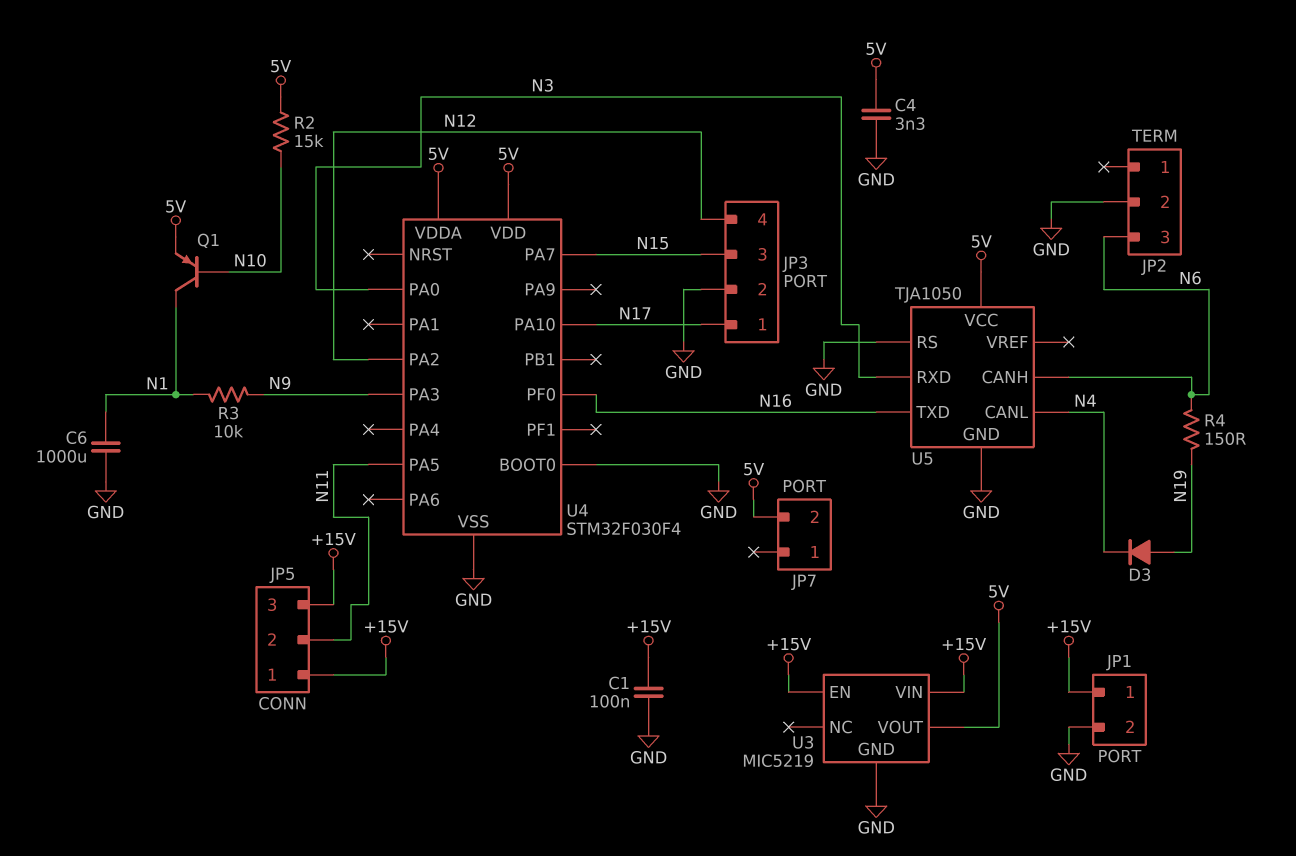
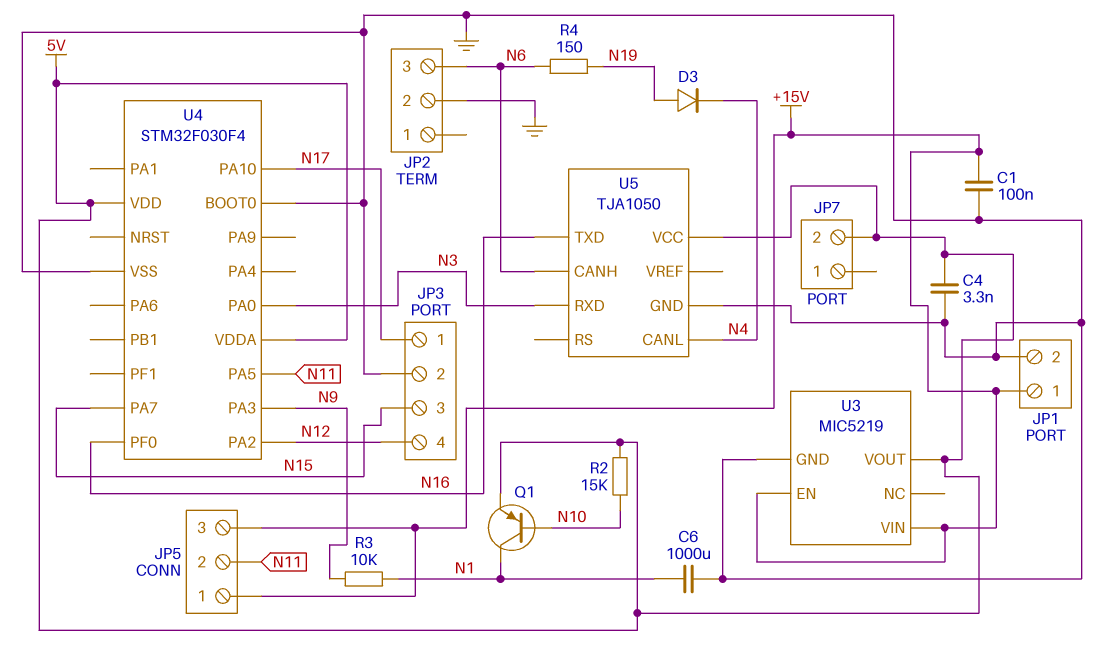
U5 pin RS: GND -> none

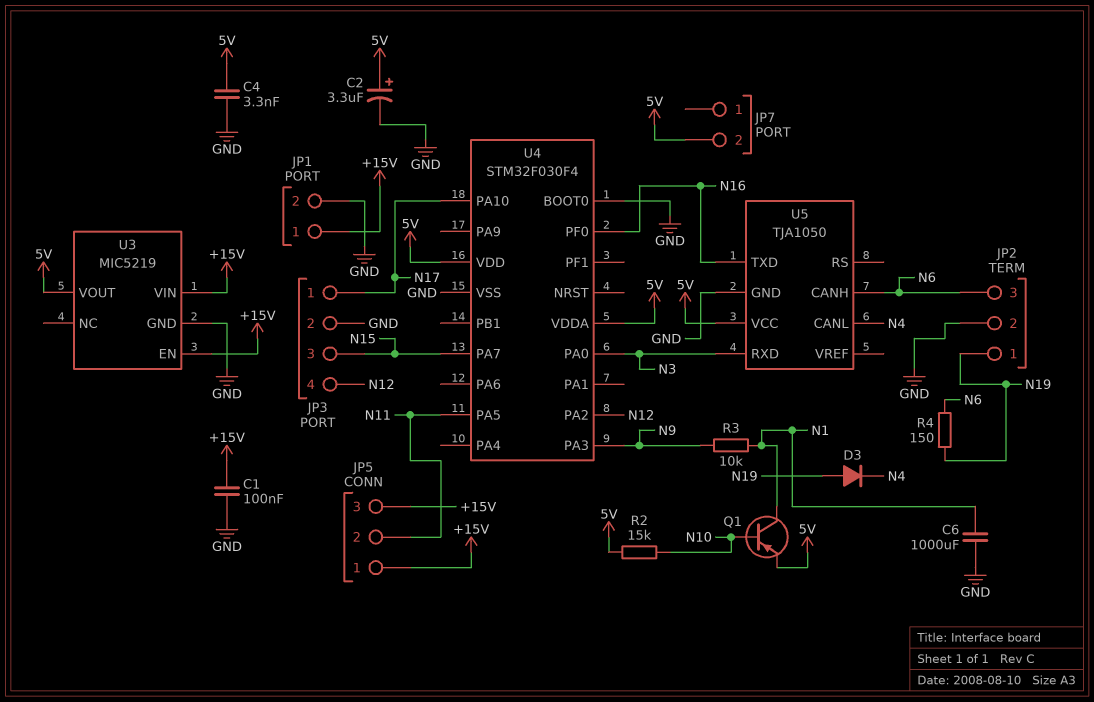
C2: none -> 3.3uF (plus 5V, minus GND)
JP2 pin 1: none -> N19

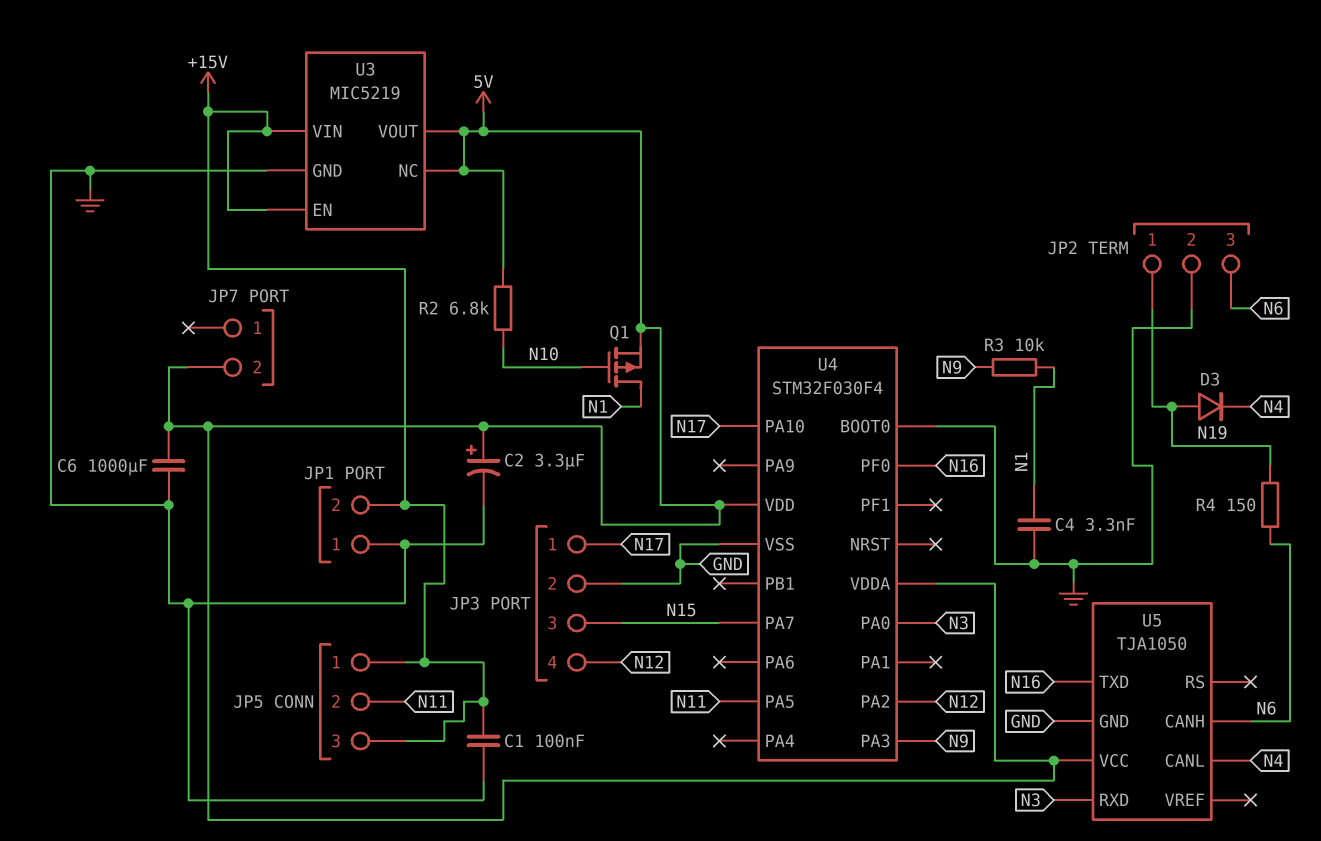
C4: 3.3nF (5V, GND) -> 3.3nF (GND, N1)
C6: 1000uF (GND, N1) -> 1000uF (5V, GND)
JP1 pin 1: +15V -> GND
JP1 pin 2: GND -> +15V
Q1: PNP (B N10, C N1, E 5V) -> PMOS (G N10, D N1, S 5V)
R2: 15k (5V, N10) -> 6.8k (5V, N10)
U3 pin NC: none -> 5V

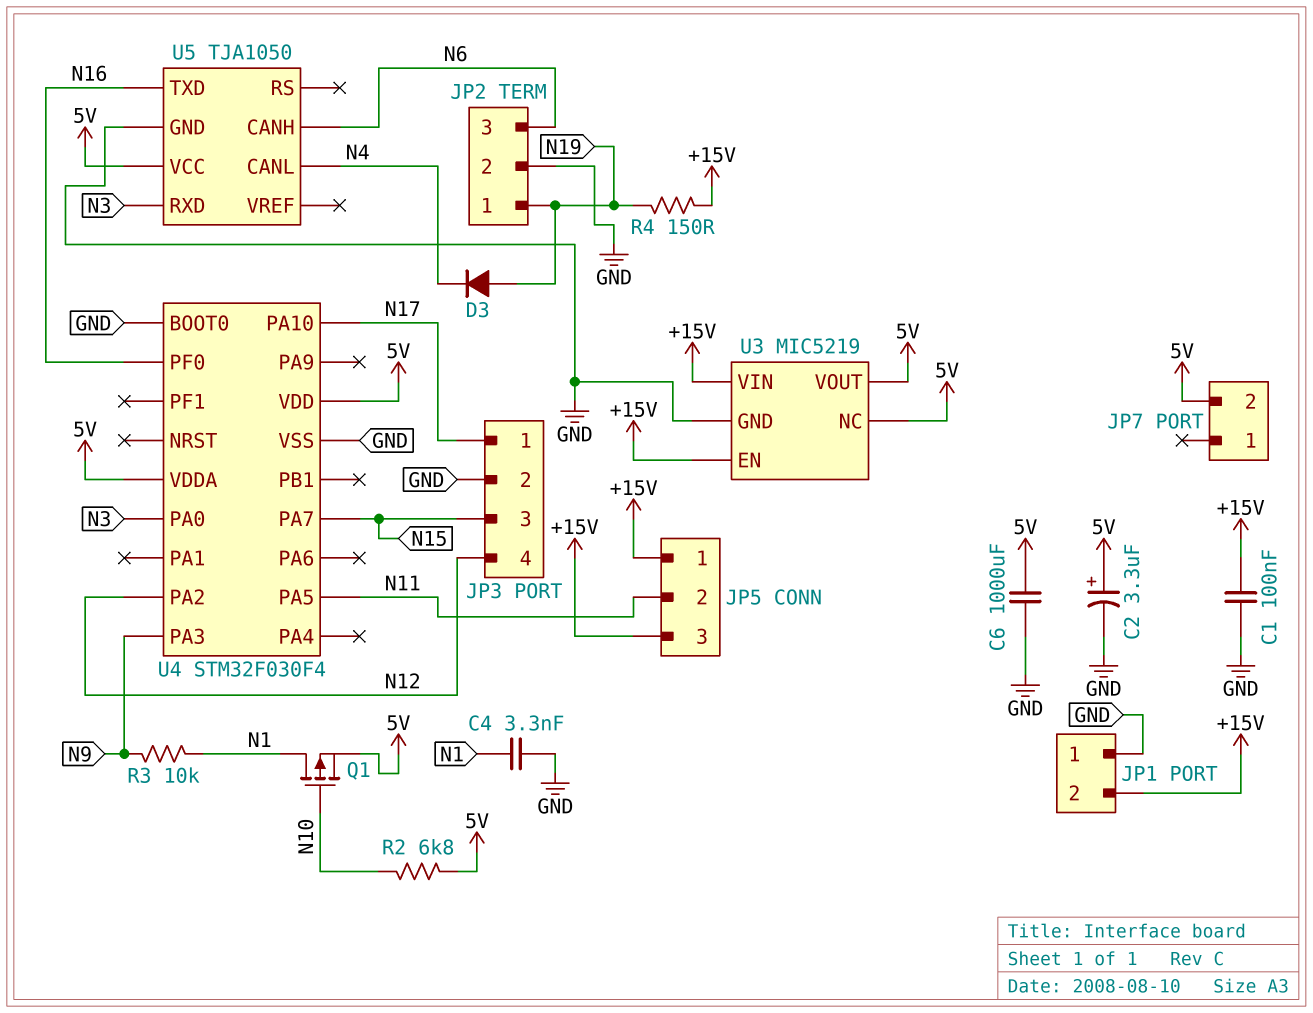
R4: 150 (N6, N19) -> 150 (+15V, N19)

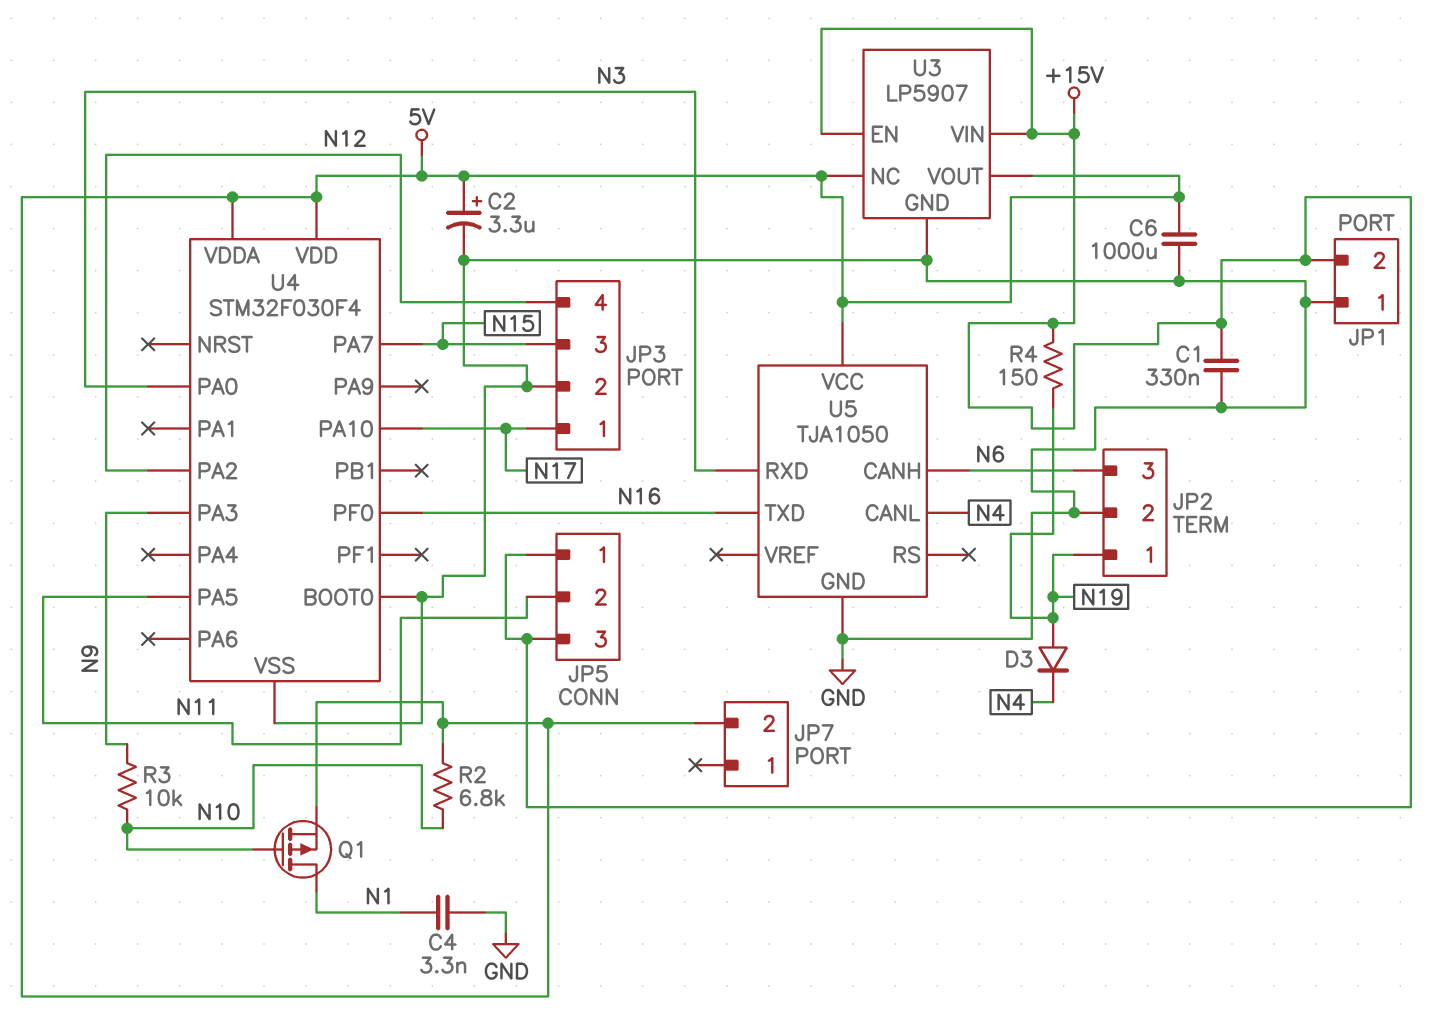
C1: 100nF (+15V, GND) -> 330nF (+15V, GND)
R3: 10k (N1, N9) -> 10k (N9, N10)
U3: MIC5219 -> LP5907

